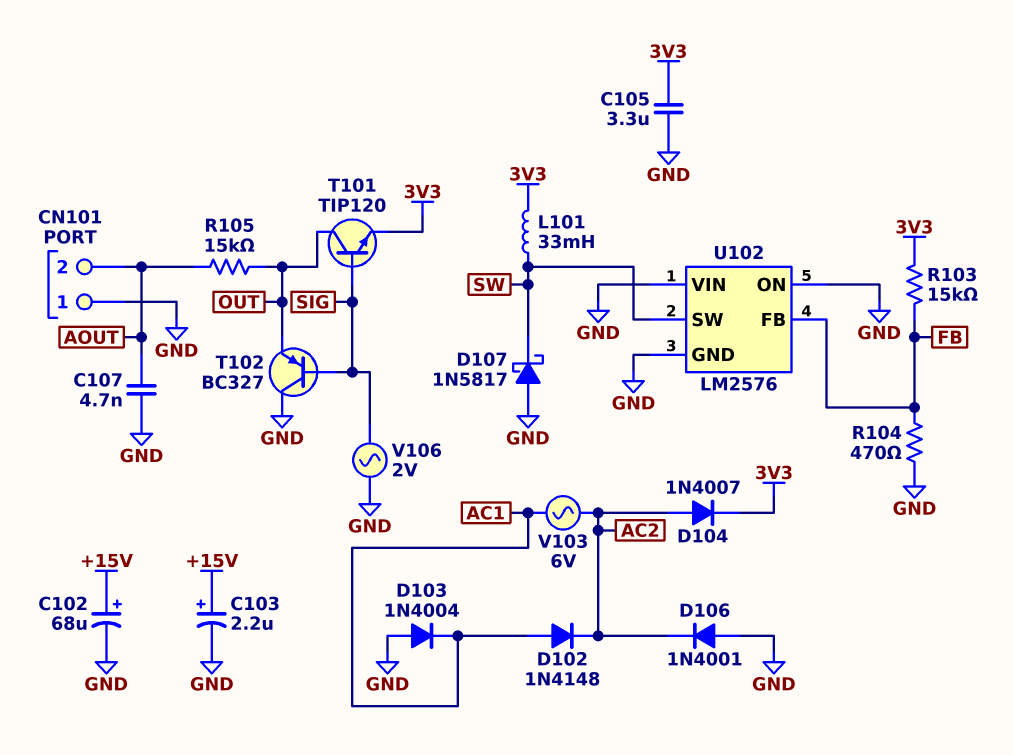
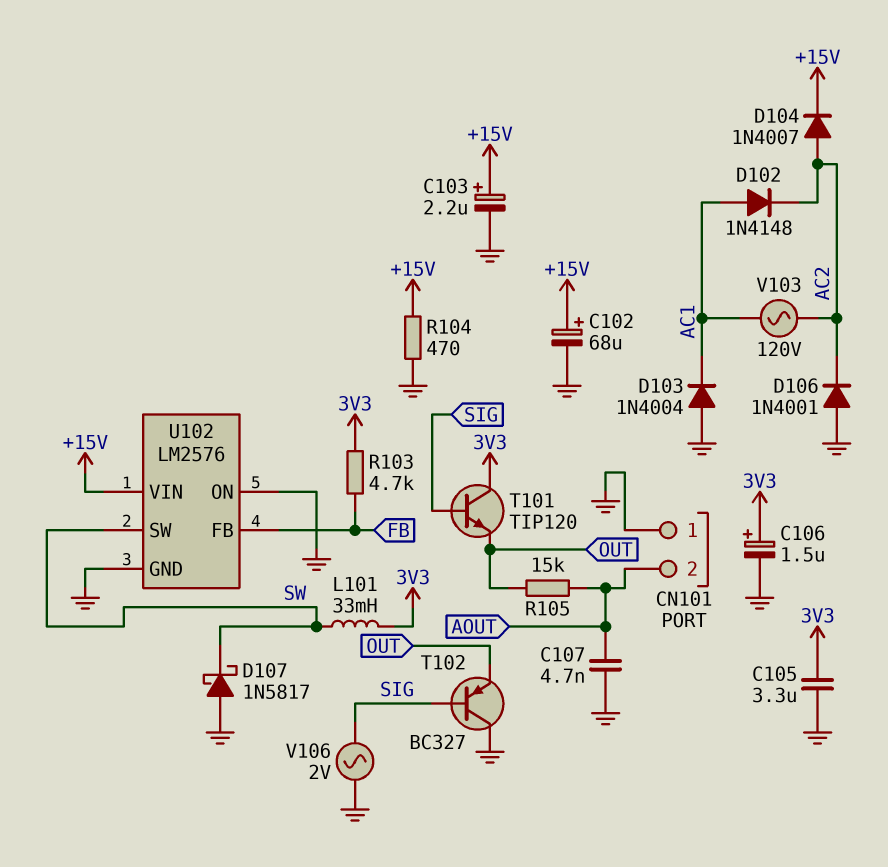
C106: none -> 1.5uF (plus 3V3, minus GND)
D104: diode 1N4007 (A AC2, K 3V3) -> diode 1N4007 (A AC2, K +15V)
R103: 15k (3V3, FB) -> 4.7k (3V3, FB)
R104: 470 (FB, GND) -> 470 (+15V, GND)
T101: NPN TIP120 (B SIG, C OUT, E 3V3) -> NPN TIP120 (B SIG, C 3V3, E OUT)
U102 pin VIN: GND -> +15V
V103: AC 6V (AC1, AC2) -> AC 120V (AC1, AC2)

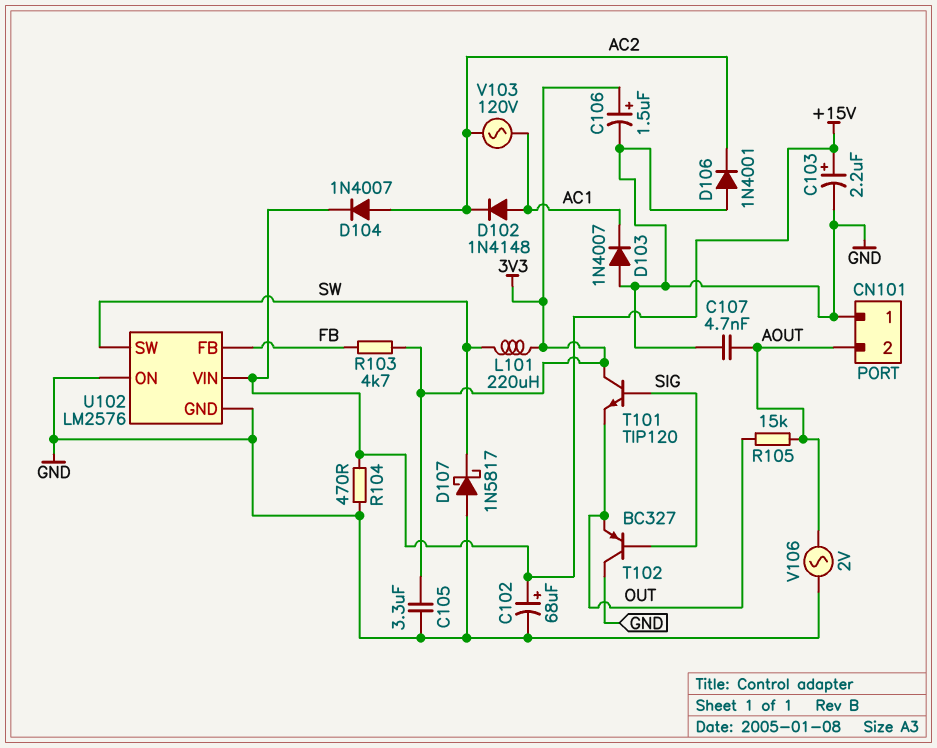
D103: diode 1N4004 (A GND, K AC1) -> diode 1N4007 (A GND, K AC1)
L101: 33mH (3V3, SW) -> 220uH (3V3, SW)
V106: AC 2V (GND, SIG) -> AC 2V (AOUT, GND)

